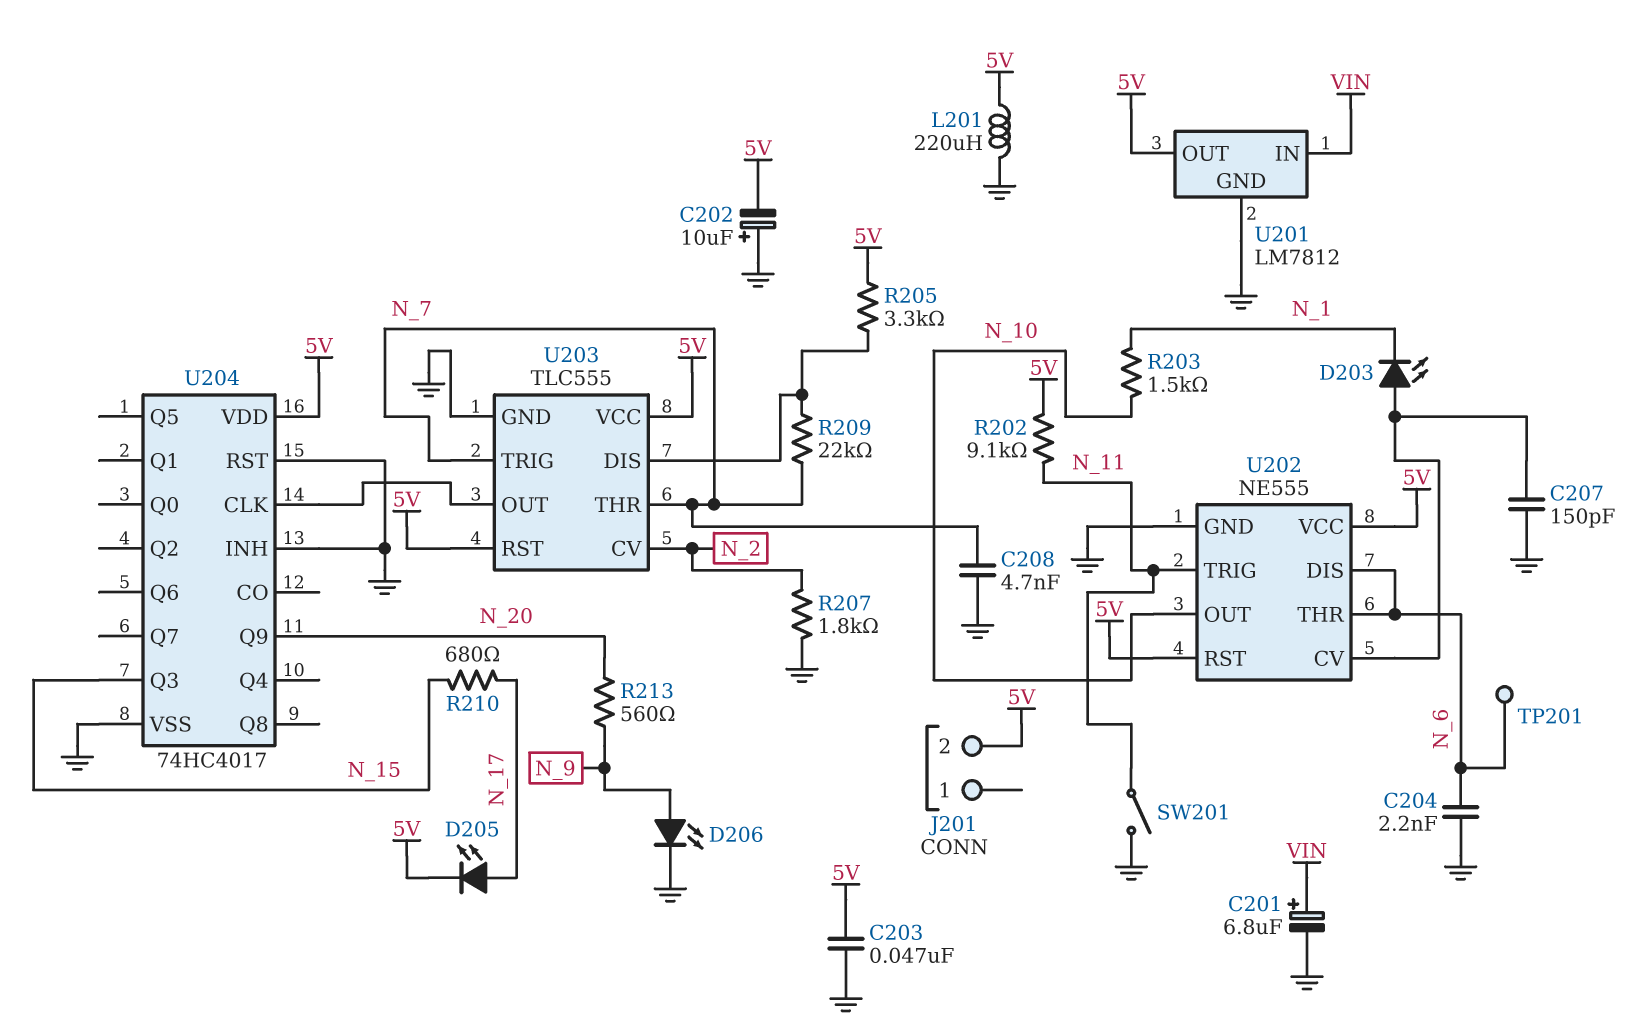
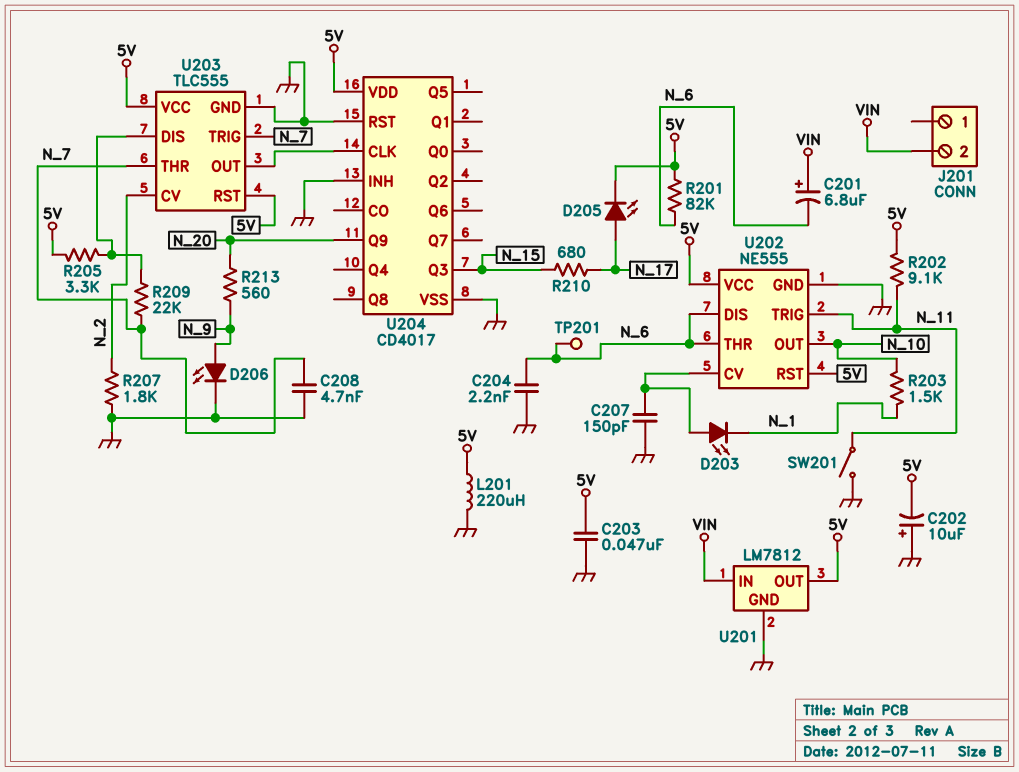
C201: 6.8uF (plus VIN, minus GND) -> 6.8uF (plus VIN, minus N_6)
J201 pin 2: 5V -> VIN
R201: none -> 82k (5V, N_6)
U204: 74HC4017 -> CD4017

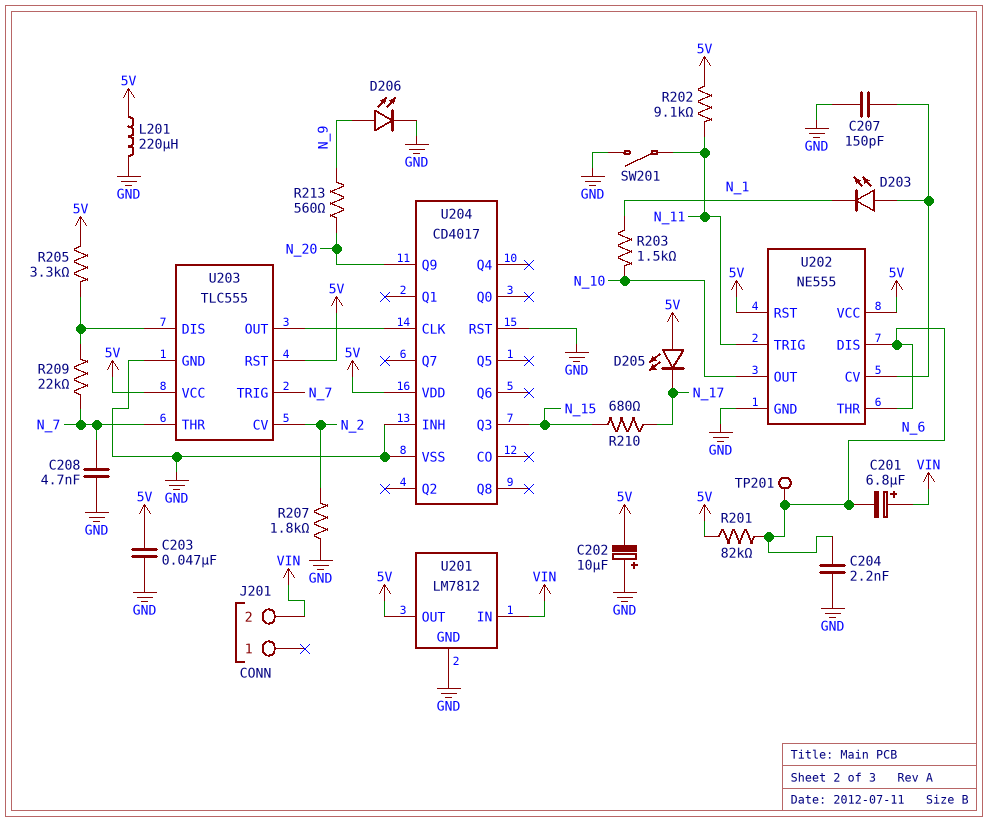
D205: LED (A N_17, K 5V) -> LED (A 5V, K N_17)

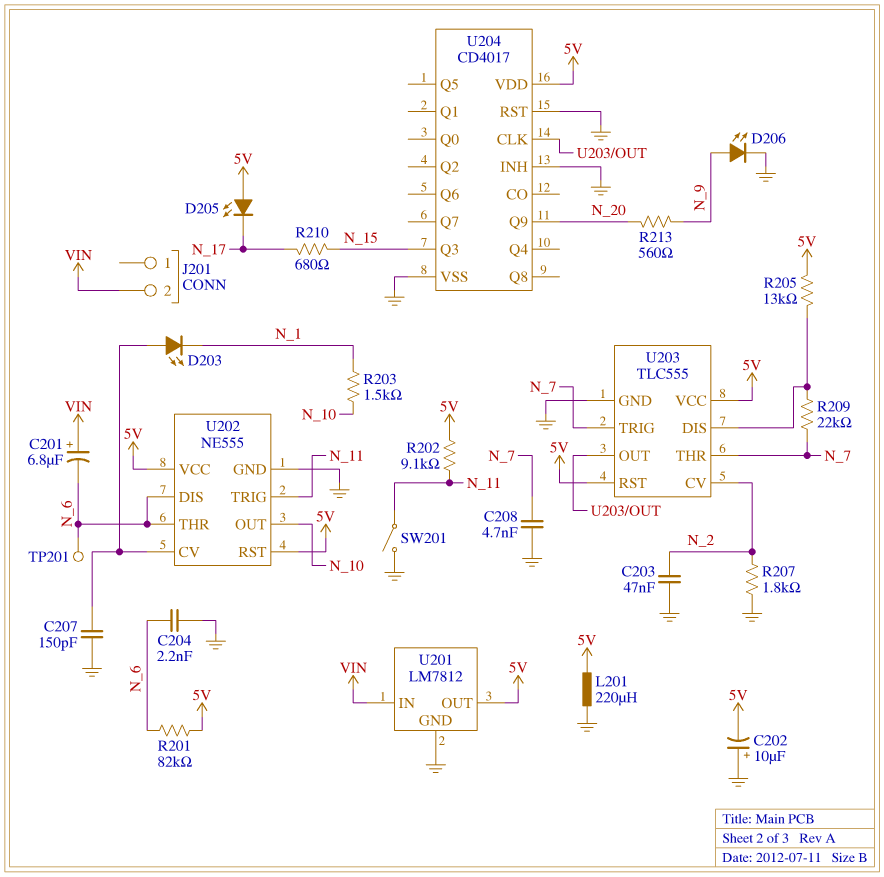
C203: 47nF (5V, GND) -> 47nF (GND, N_2)
R205: 3.3k (5V, U203/DIS) -> 13k (5V, U203/DIS)

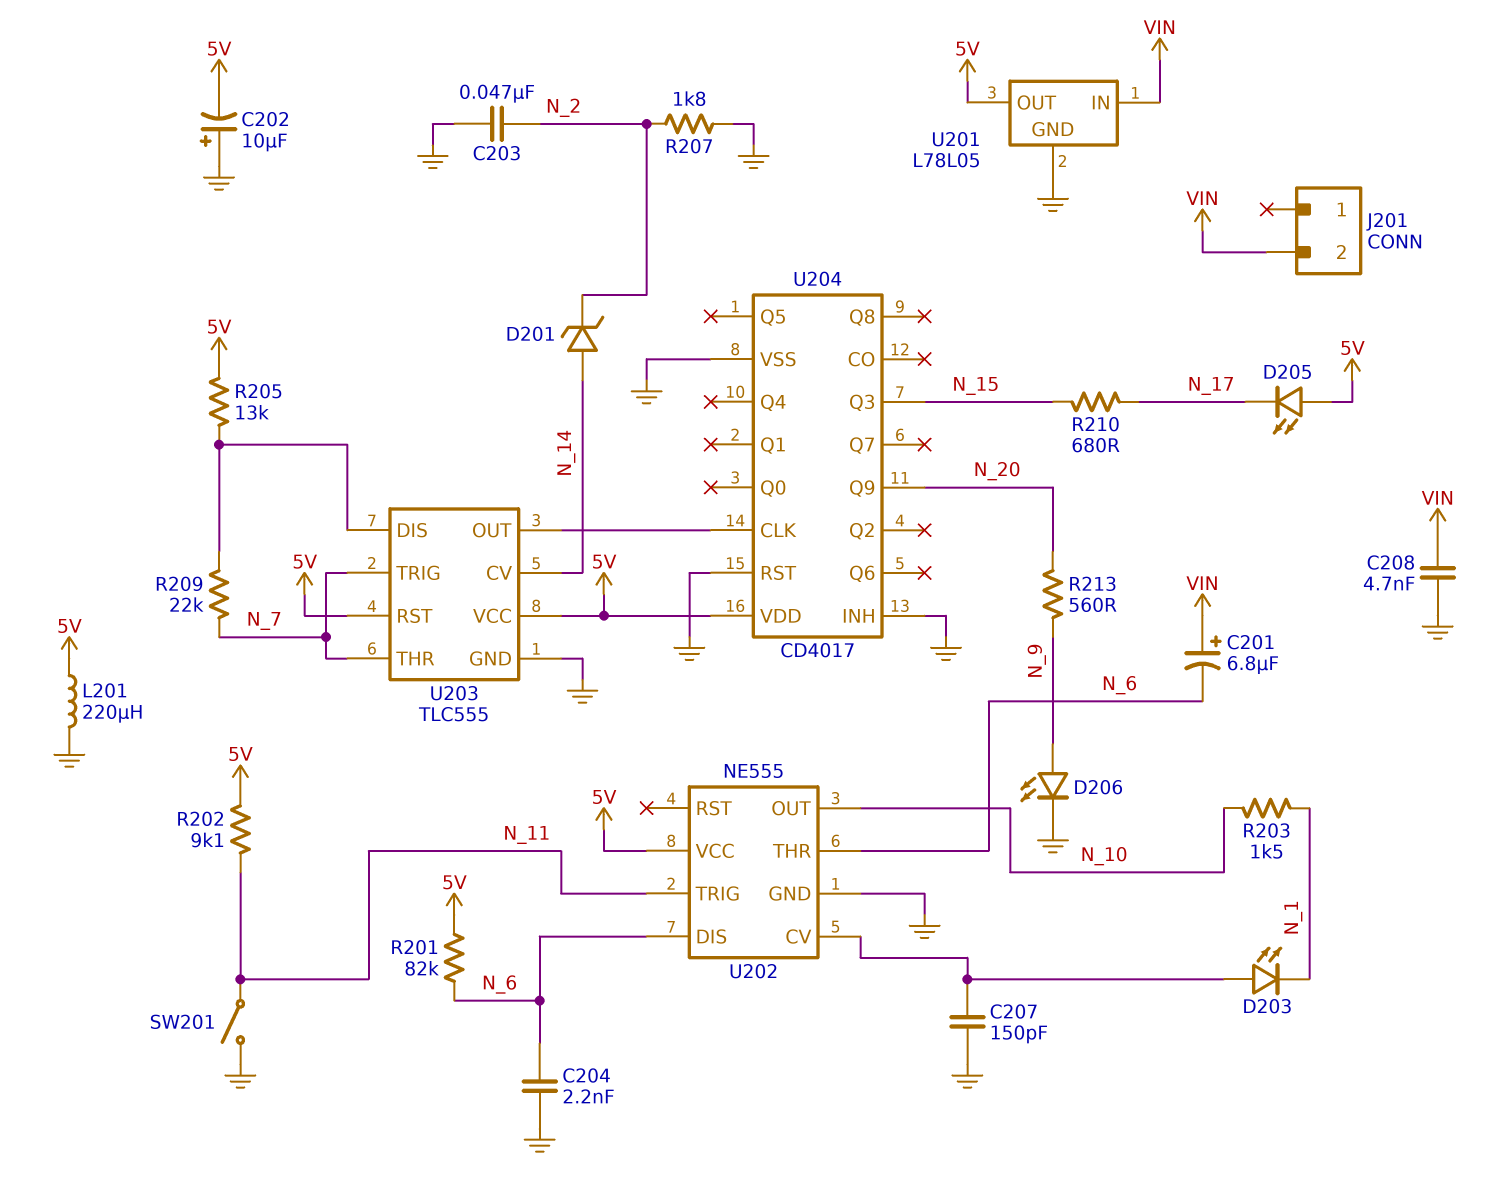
C208: 4.7nF (GND, N_7) -> 4.7nF (GND, VIN)
D201: none -> zener (A N_14, K N_2)
TP201: test point (N_6) -> none
U201: LM7812 -> L78L05
U202 pin RST: 5V -> none
U203 pin CV: N_2 -> N_14

